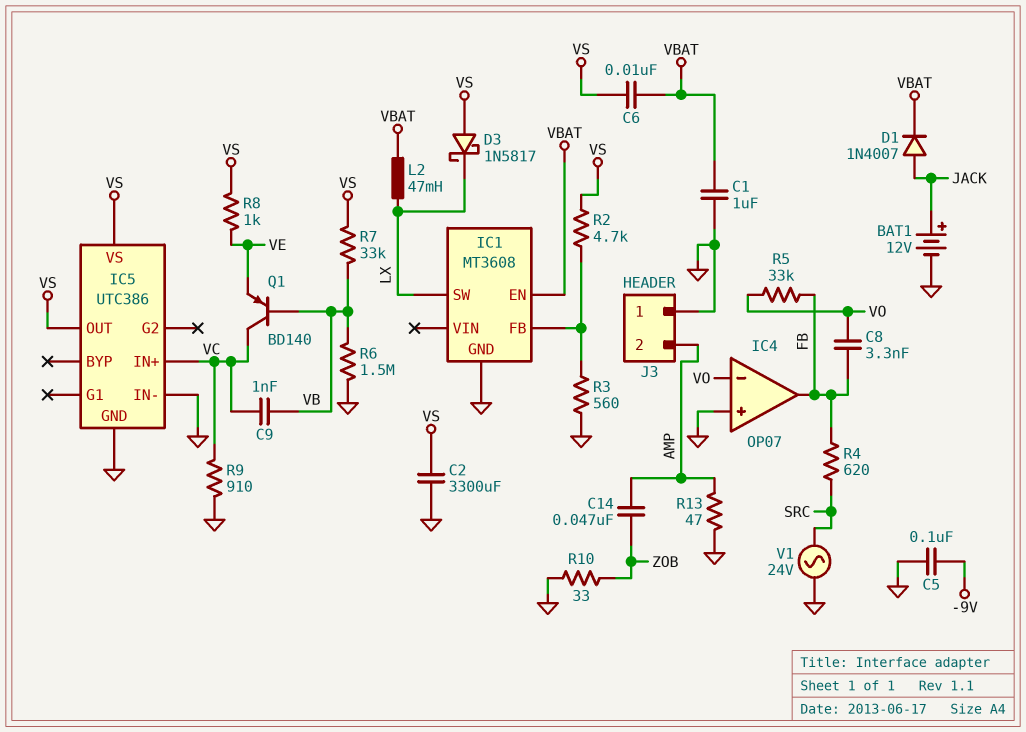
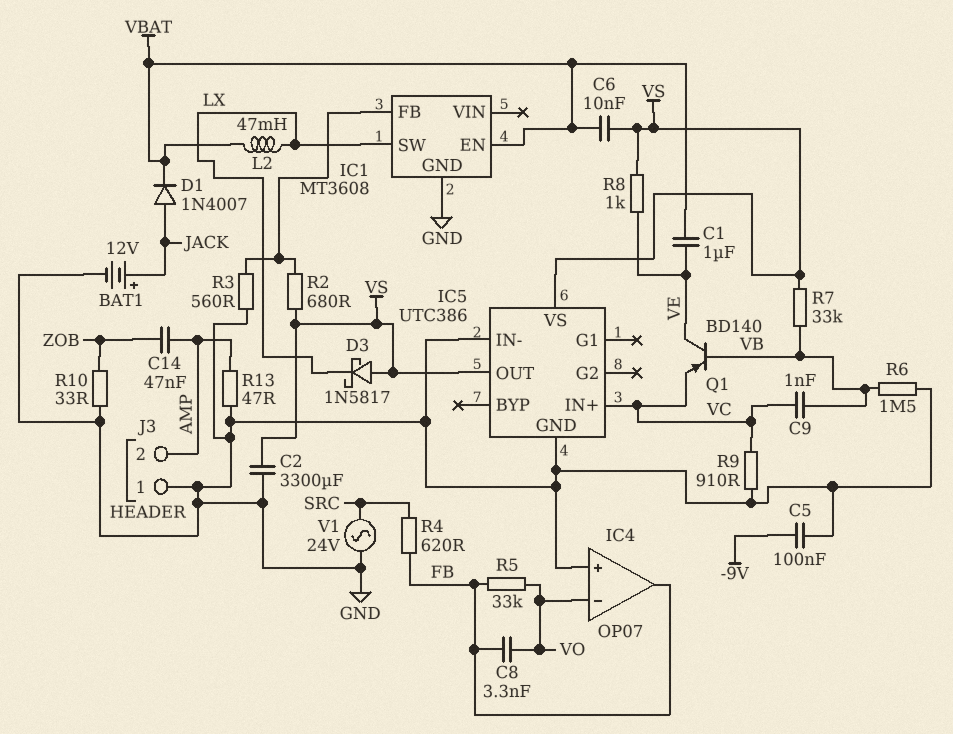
C1: 1uF (GND, VBAT) -> 1uF (VBAT, VE)
Q1: PNP BD140 (B VB, C VC, E VE) -> PNP BD140 (B VB, C VE, E VC)
R2: 4.7k (IC1/FB, VS) -> 680 (IC1/FB, VS)

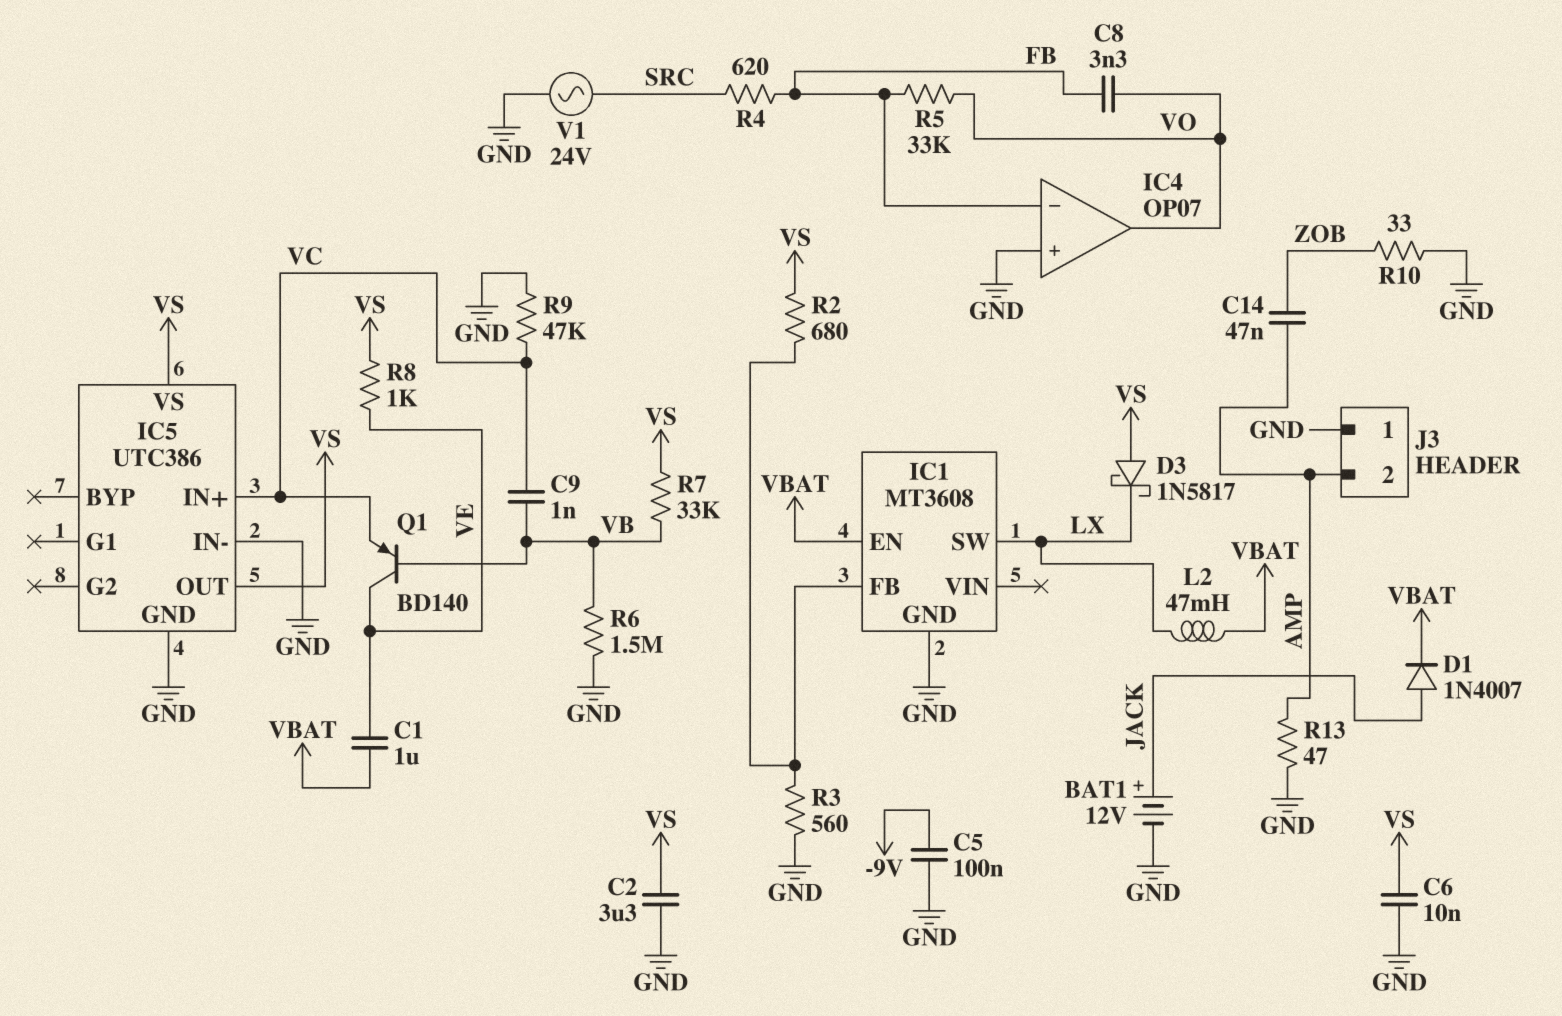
C2: 3300uF (GND, VS) -> 3.3uF (GND, VS)
C6: 10nF (VBAT, VS) -> 10nF (GND, VS)
IC4 pin in-: VO -> FB
IC4 pin out: FB -> VO
R9: 910 (GND, VC) -> 47k (GND, VC)

